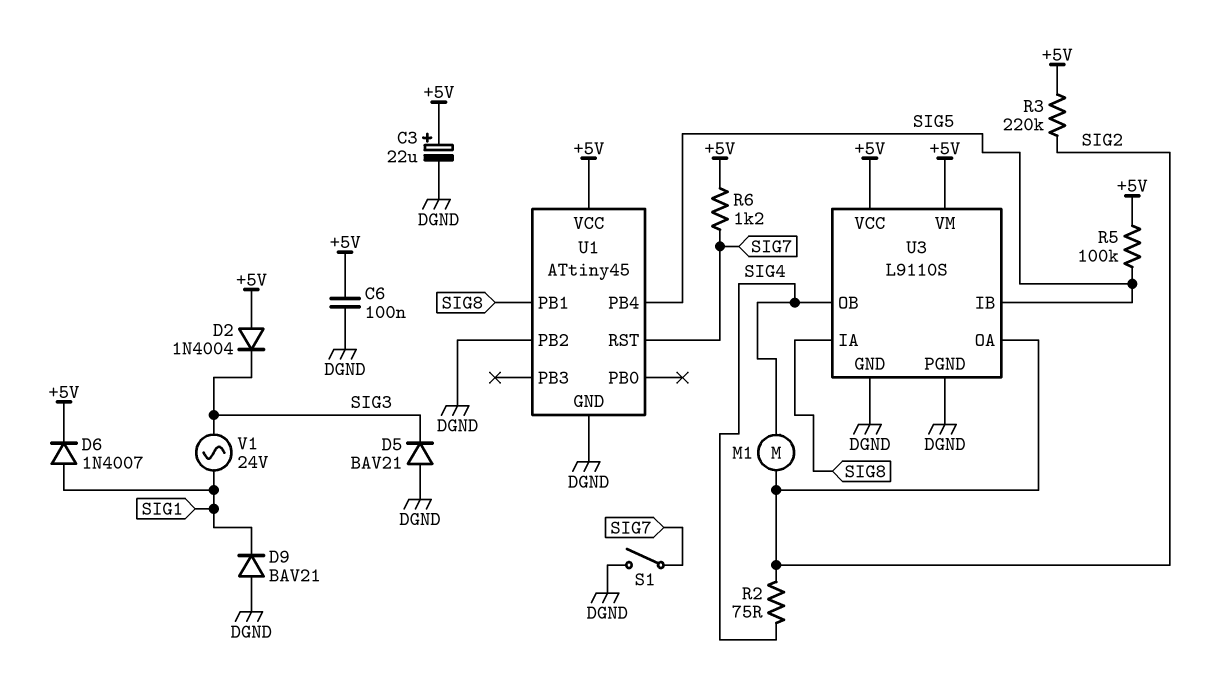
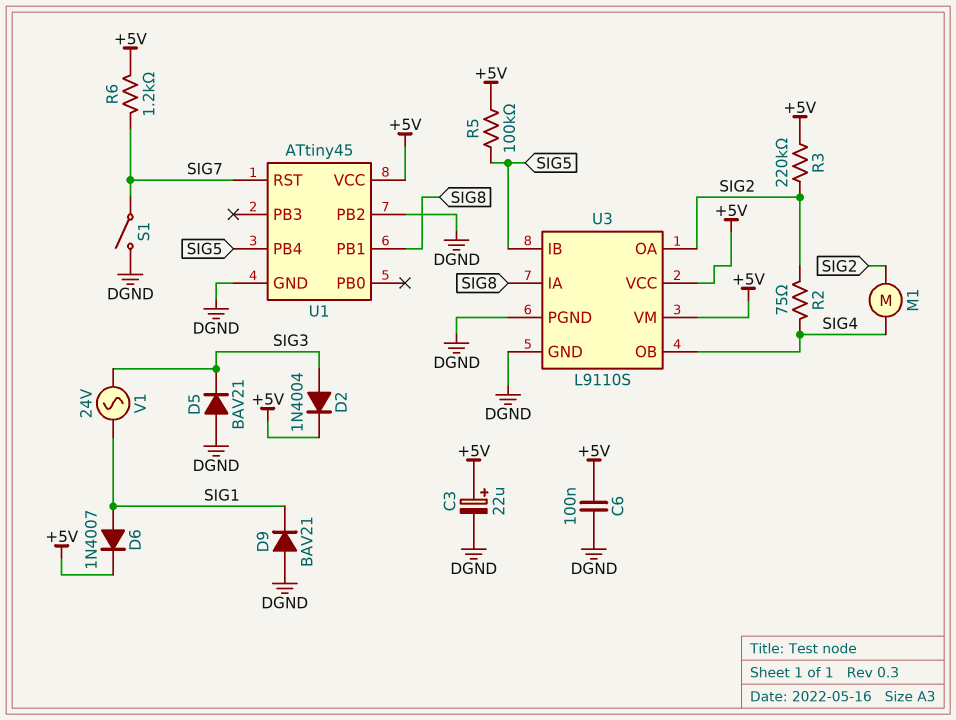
D2: diode 1N4004 (A +5V, K SIG3) -> diode 1N4004 (A SIG3, K +5V)

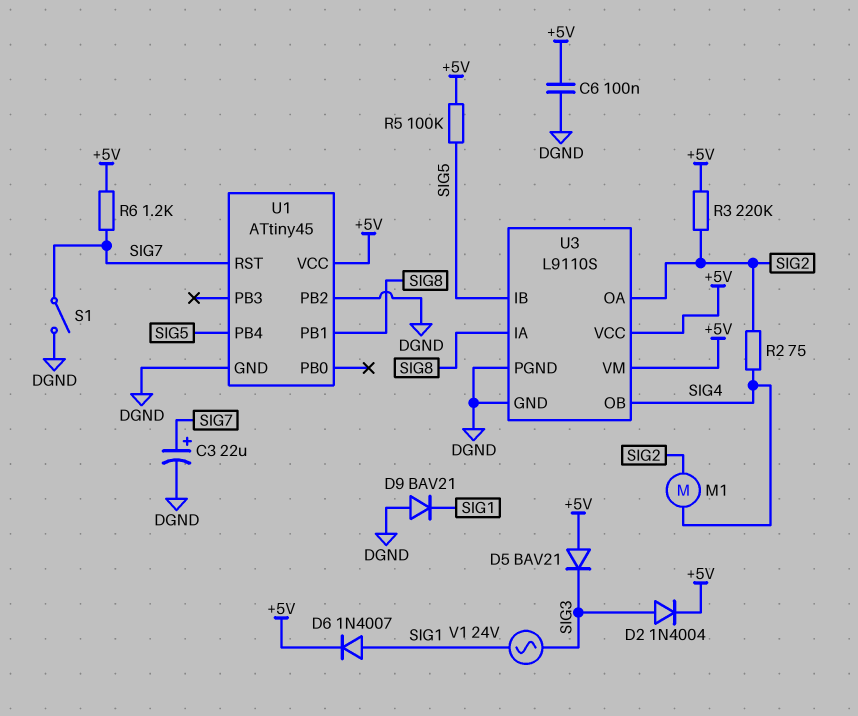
C3: 22uF (plus +5V, minus DGND) -> 22uF (plus SIG7, minus DGND)
D5: diode BAV21 (A DGND, K SIG3) -> diode BAV21 (A +5V, K SIG3)

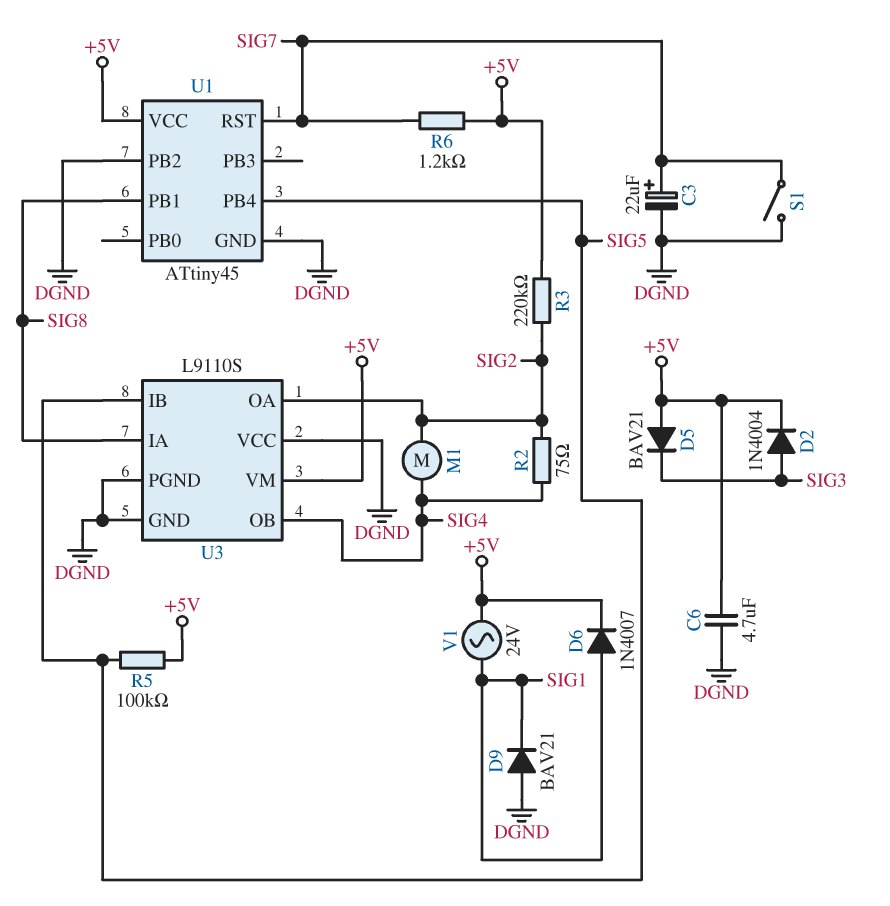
C6: 100nF (+5V, DGND) -> 4.7uF (+5V, DGND)
U3 pin VCC: +5V -> DGND
V1: AC 24V (SIG1, SIG3) -> AC 24V (+5V, SIG1)

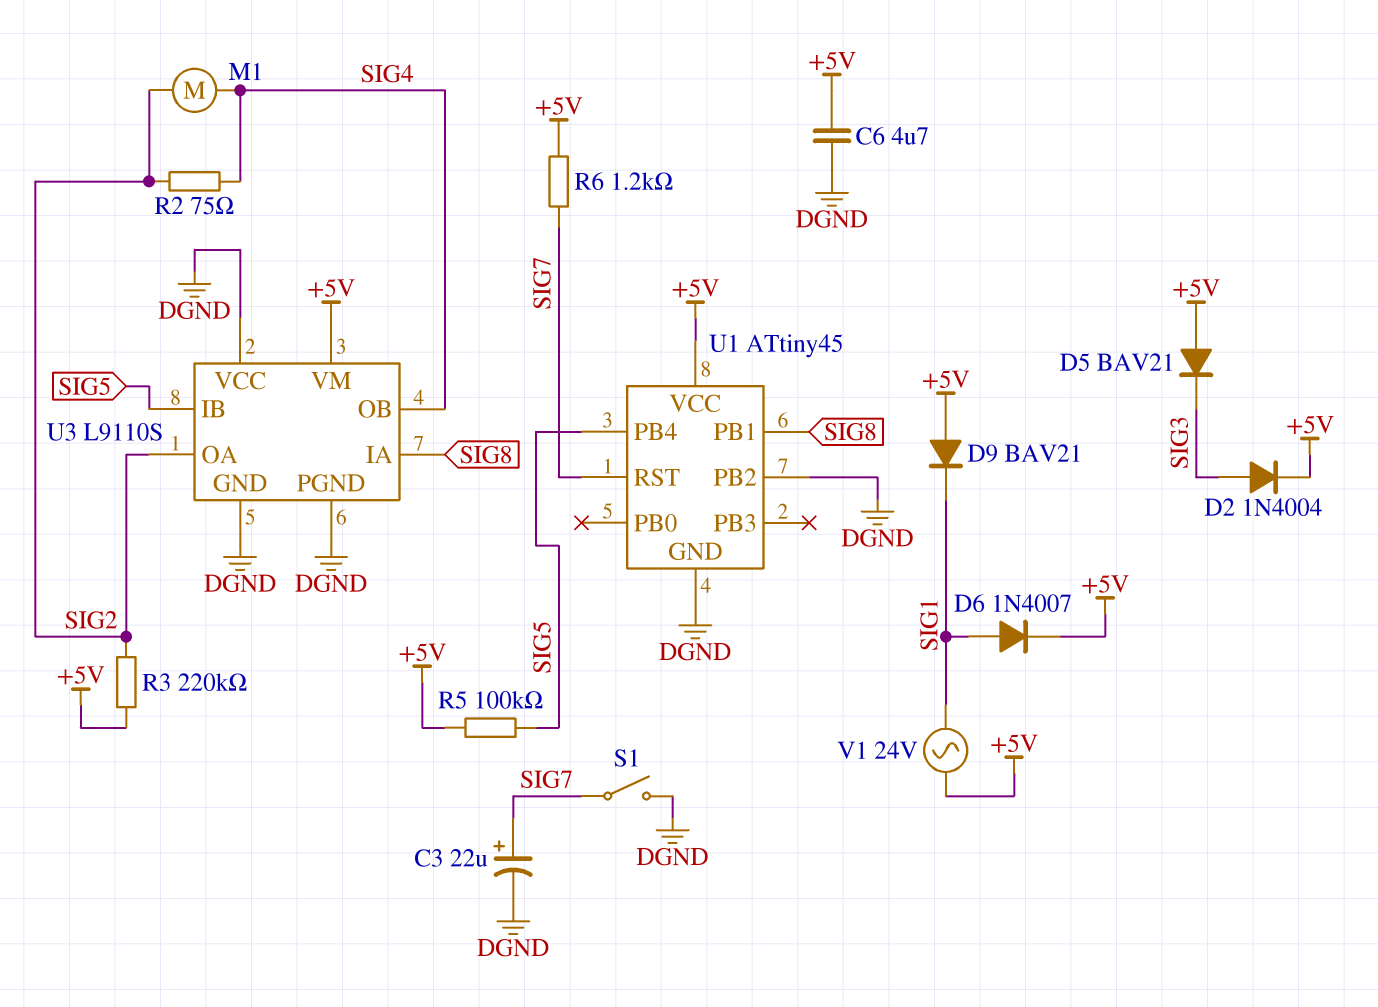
D9: diode BAV21 (A DGND, K SIG1) -> diode BAV21 (A +5V, K SIG1)

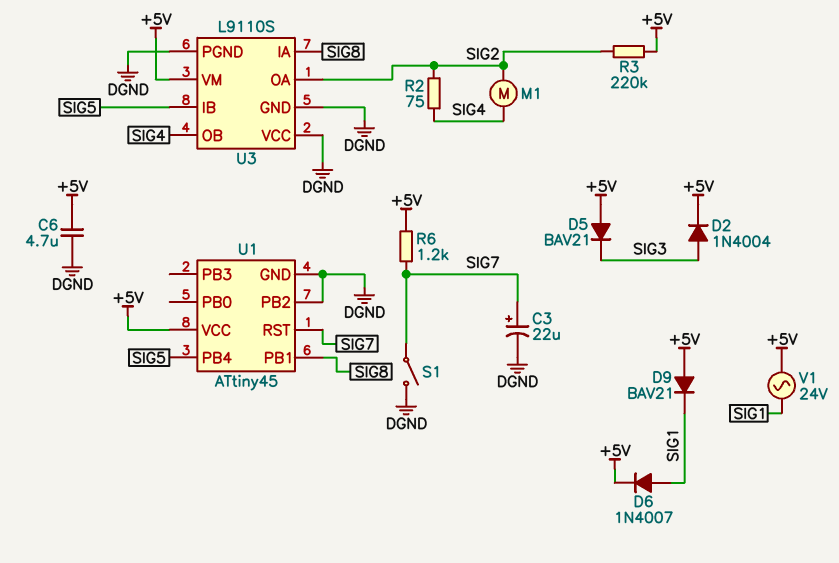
R5: 100k (+5V, SIG5) -> none

